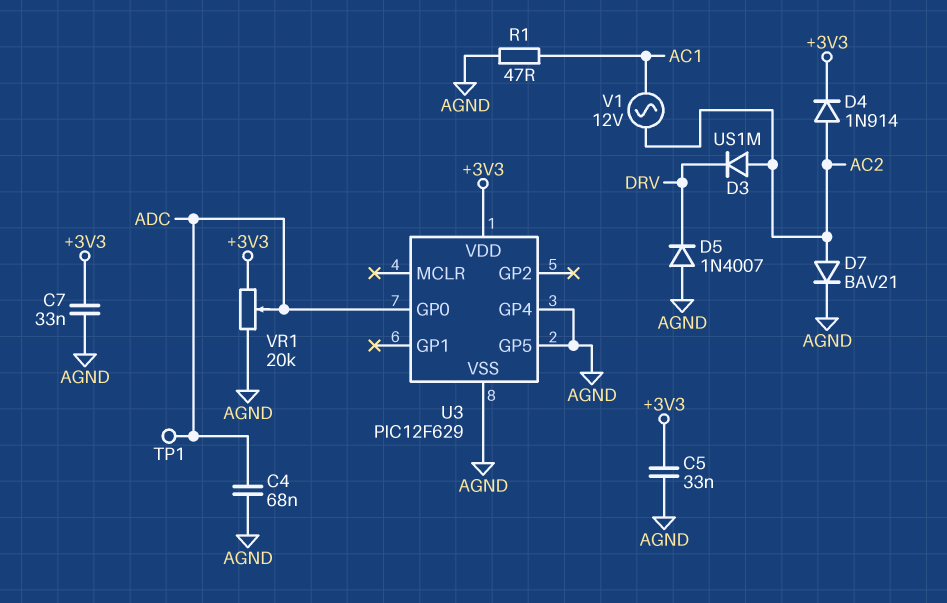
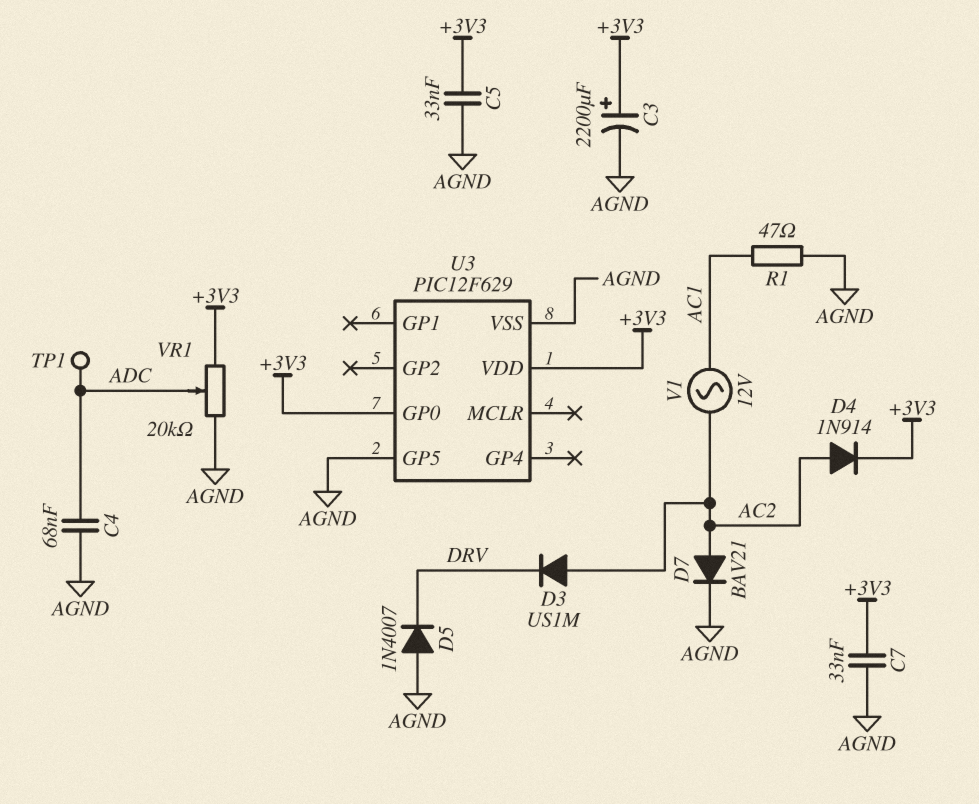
C3: none -> 2200uF (plus +3V3, minus AGND)
U3 pin GP0: ADC -> +3V3
U3 pin GP4: AGND -> none

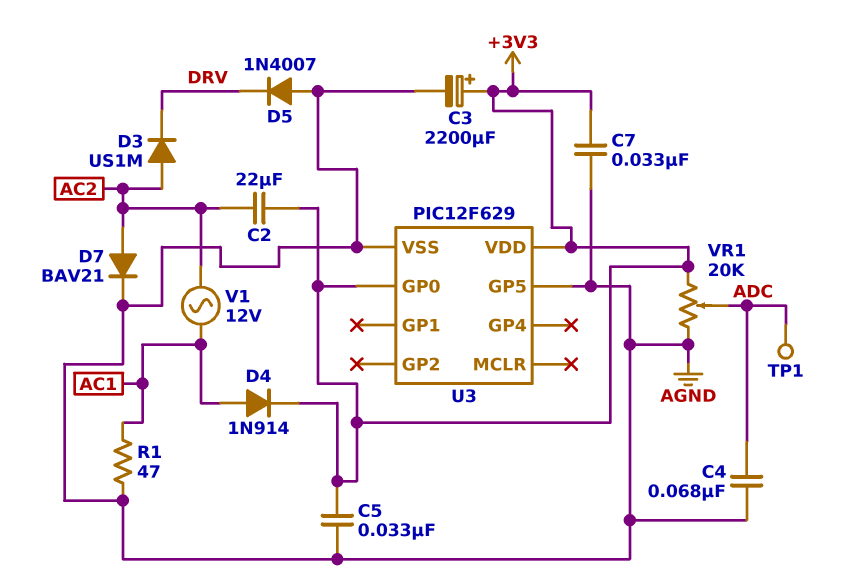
C2: none -> 22uF (+3V3, AC2)
D4: diode 1N914 (A AC2, K +3V3) -> diode 1N914 (A AC1, K +3V3)

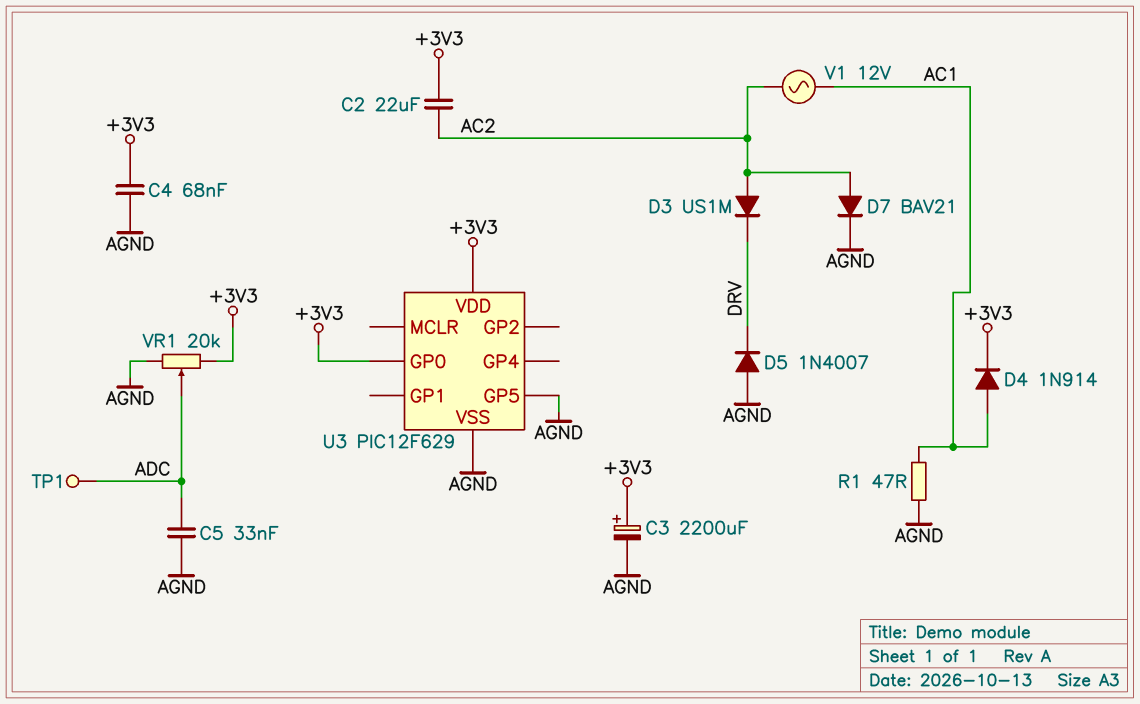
C4: 68nF (ADC, AGND) -> 68nF (+3V3, AGND)
C5: 33nF (+3V3, AGND) -> 33nF (ADC, AGND)
C7: 33nF (+3V3, AGND) -> none

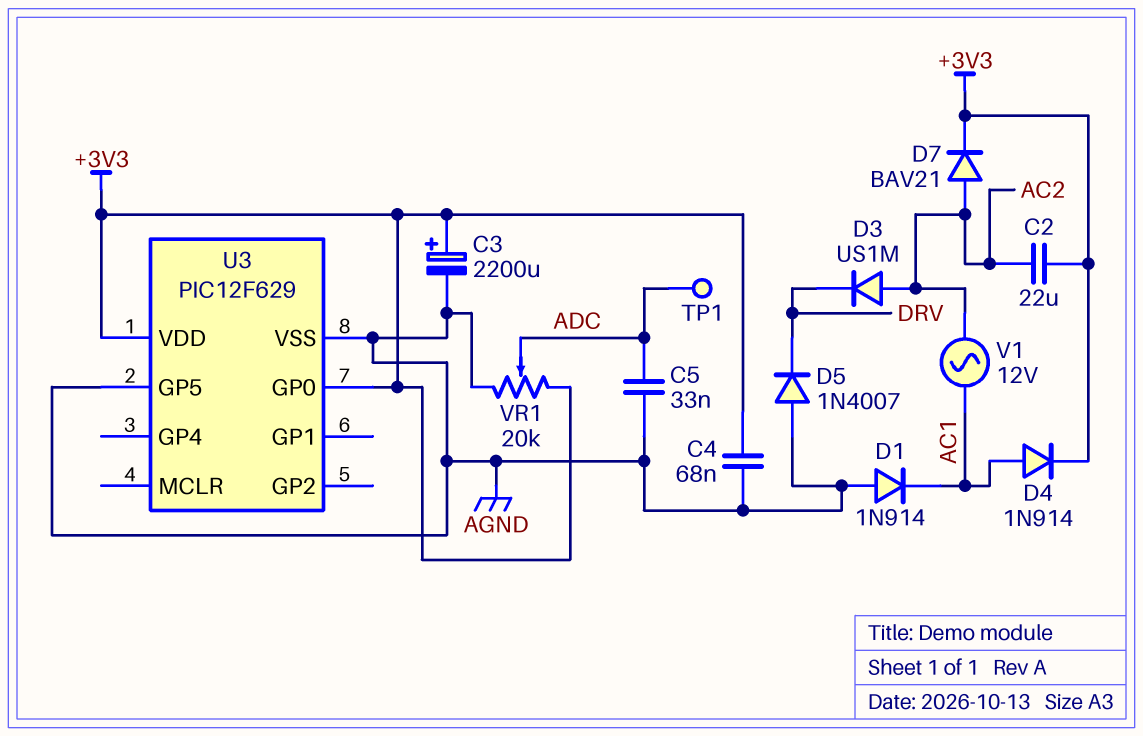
D1: none -> diode 1N914 (A AGND, K AC1)
D7: diode BAV21 (A AC2, K AGND) -> diode BAV21 (A AC2, K +3V3)
R1: 47 (AC1, AGND) -> none

